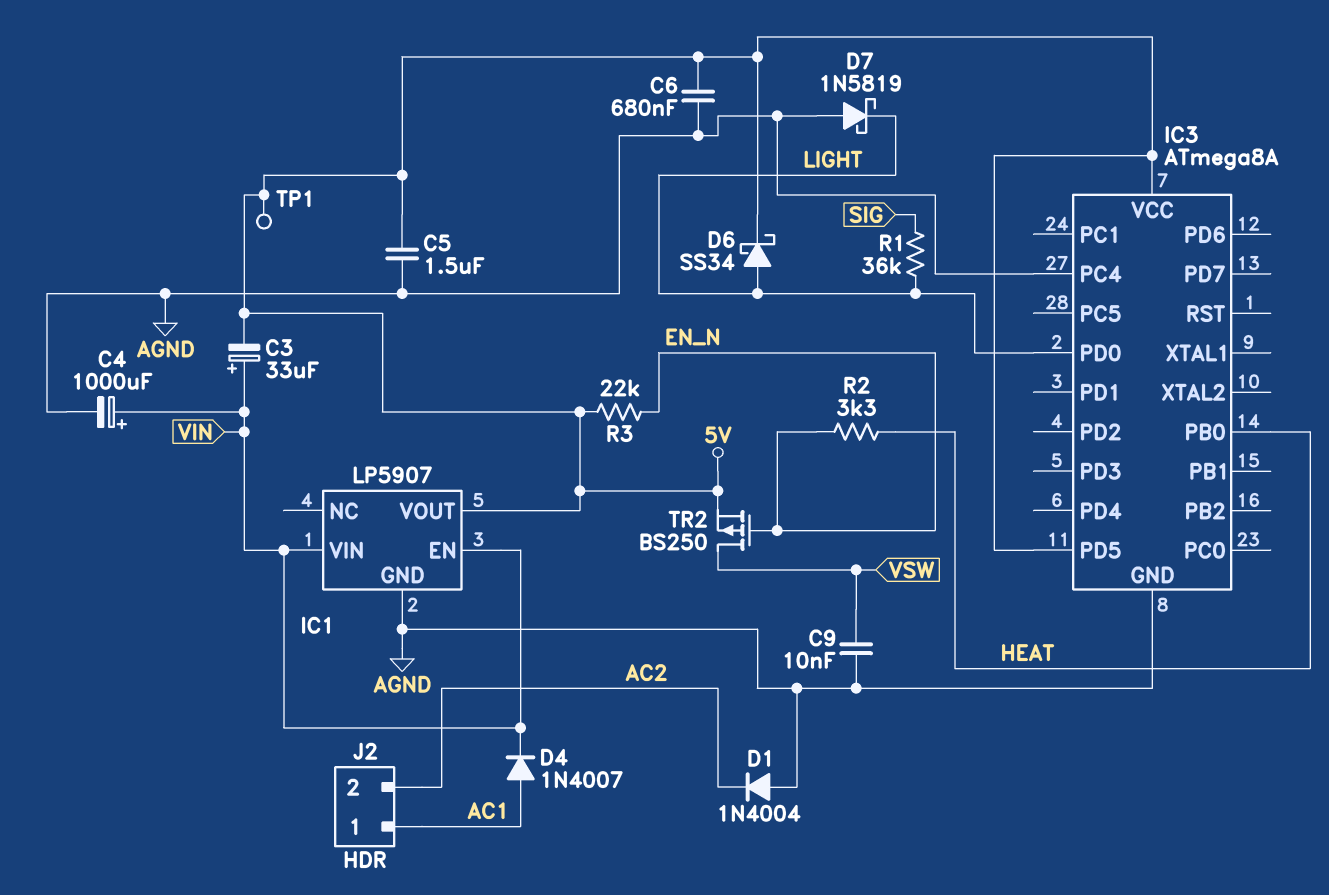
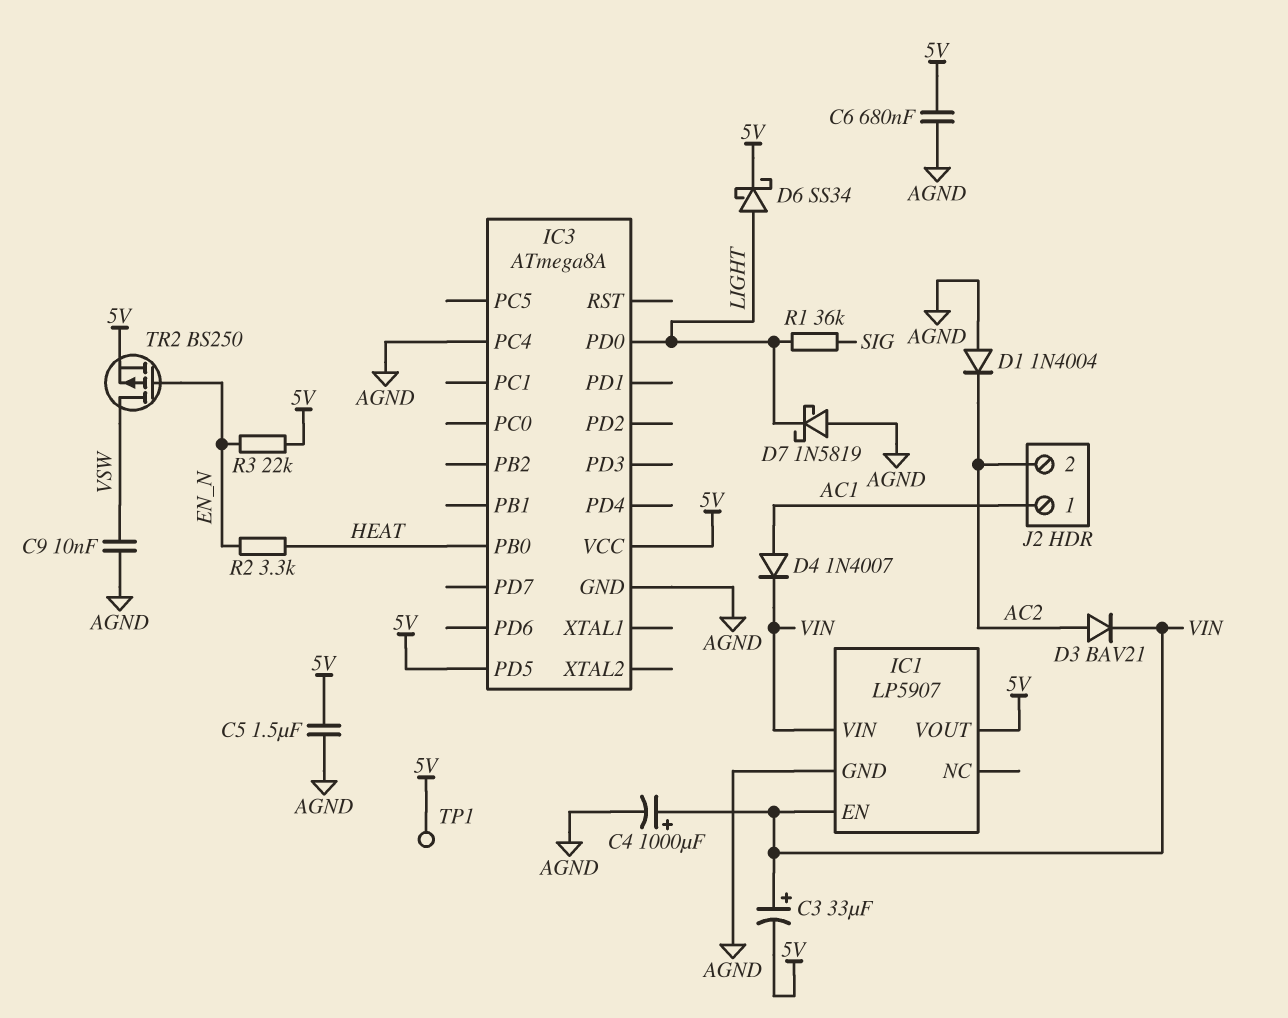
D3: none -> diode BAV21 (A AC2, K VIN)

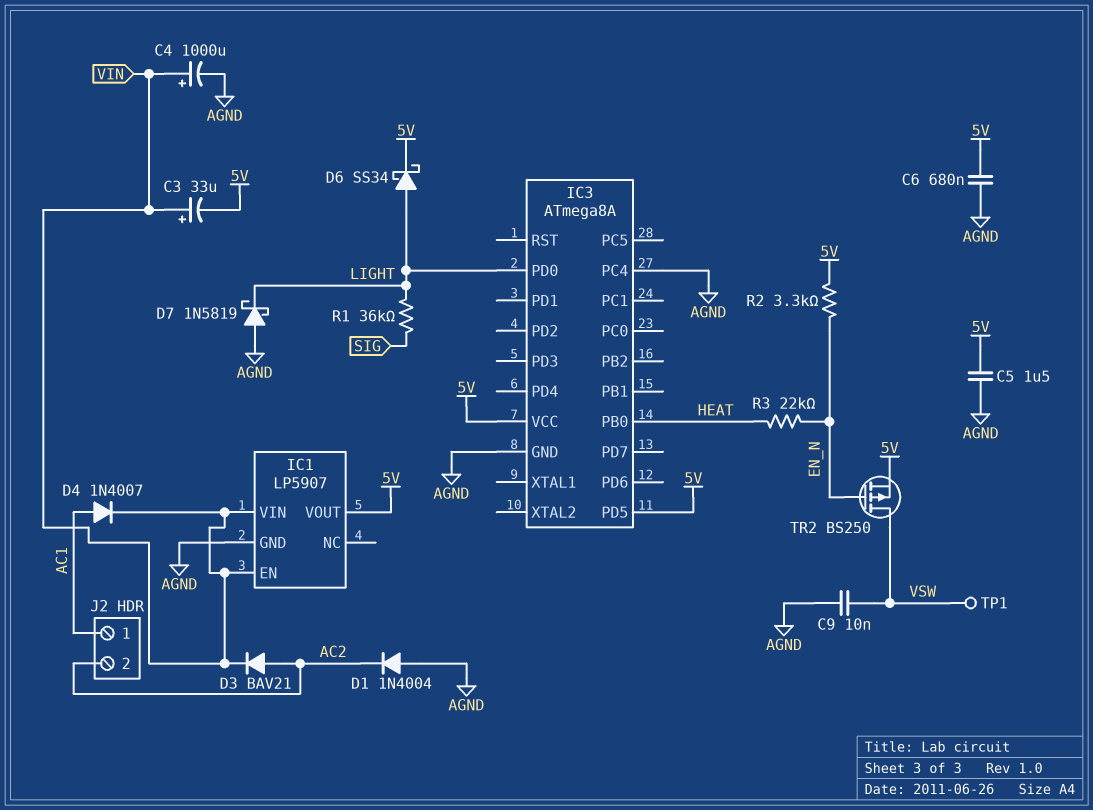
R2: 3.3k (EN_N, HEAT) -> 3.3k (5V, EN_N)
R3: 22k (5V, EN_N) -> 22k (EN_N, HEAT)
TP1: test point (5V) -> test point (VSW)

